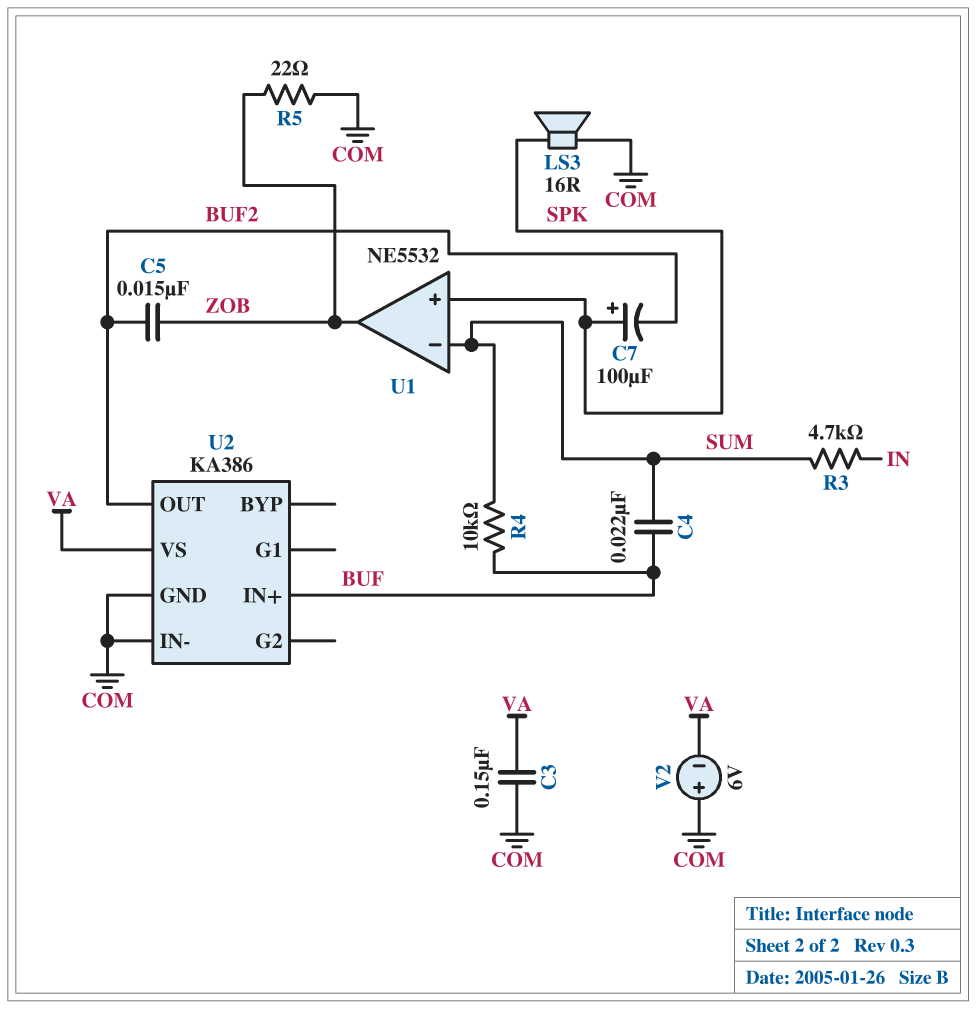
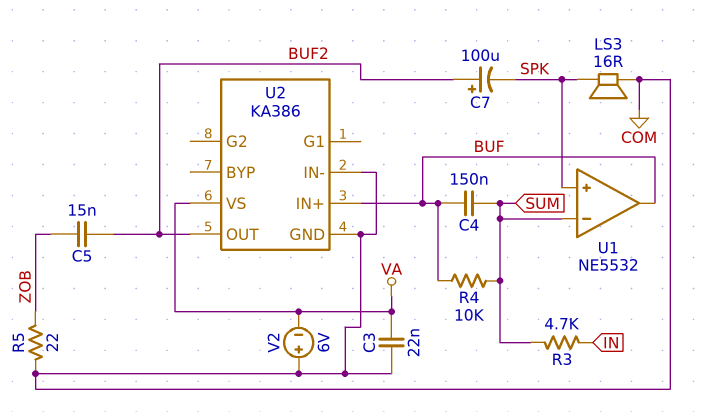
C3: 150nF (COM, VA) -> 22nF (COM, VA)
C4: 22nF (BUF, SUM) -> 150nF (BUF, SUM)
C7: 100uF (plus SPK, minus BUF2) -> 100uF (plus BUF2, minus SPK)
U1 pin out: ZOB -> BUF

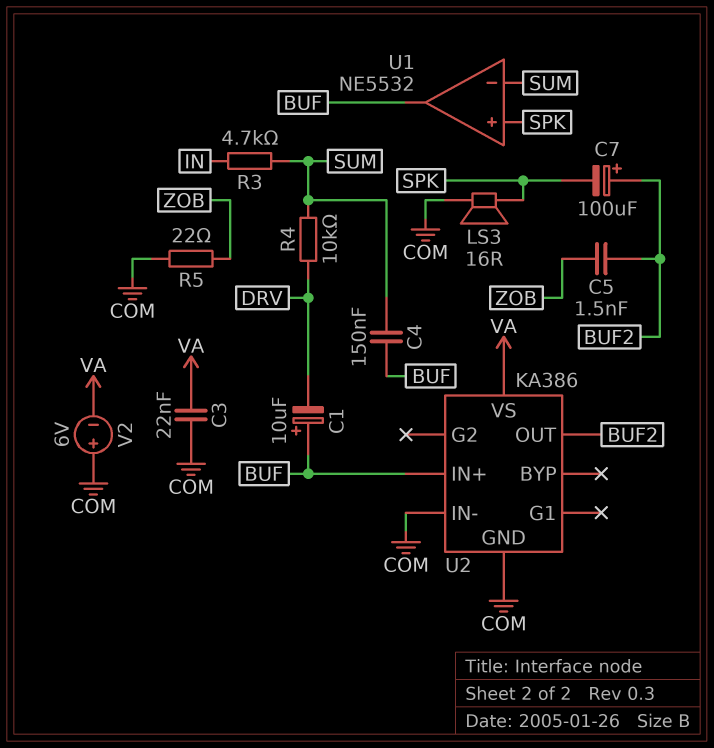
C1: none -> 10uF (plus BUF, minus DRV)
C5: 15nF (BUF2, ZOB) -> 1.5nF (BUF2, ZOB)
R4: 10k (BUF, SUM) -> 10k (DRV, SUM)

